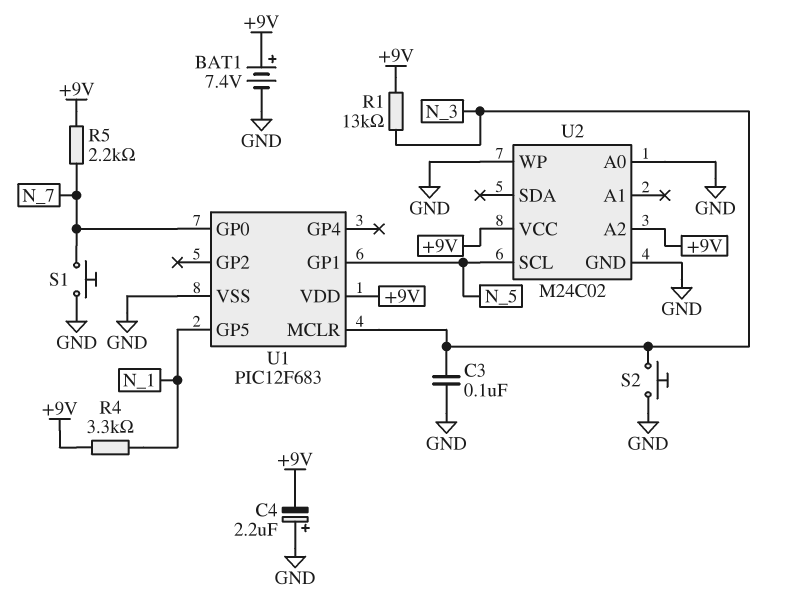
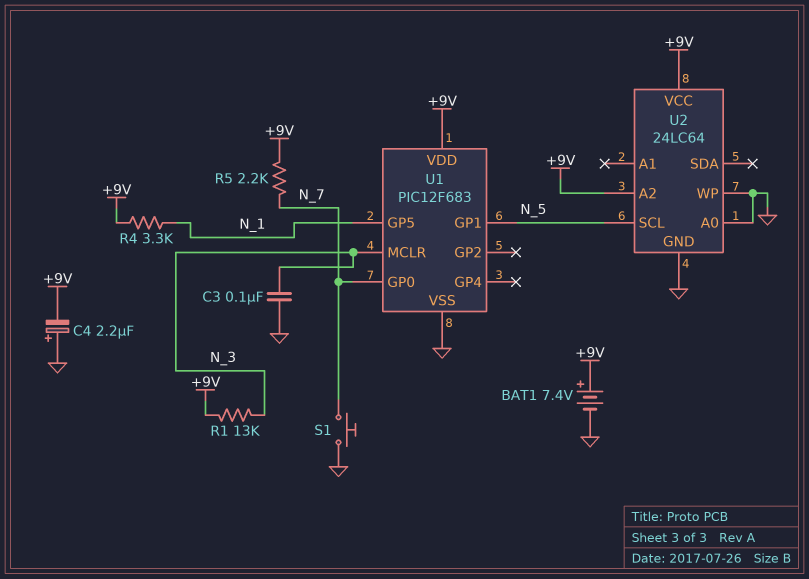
S2: button (GND, N_3) -> none
U2: M24C02 -> 24LC64

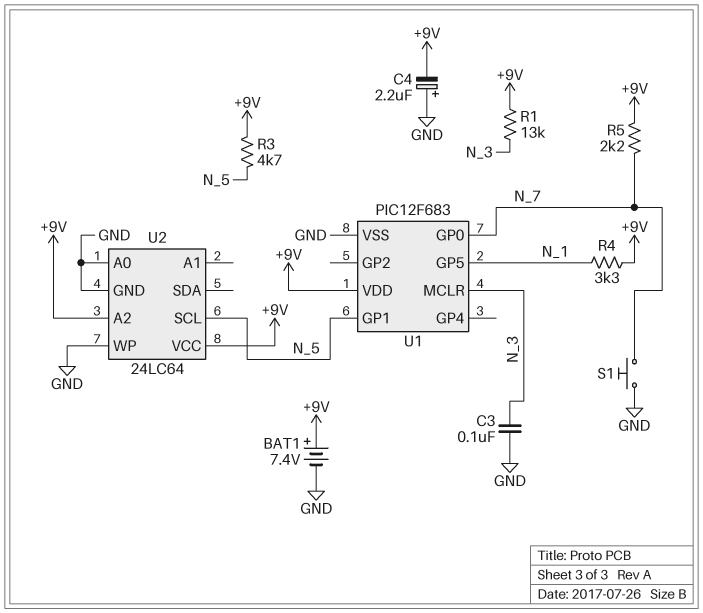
R3: none -> 4.7k (+9V, N_5)

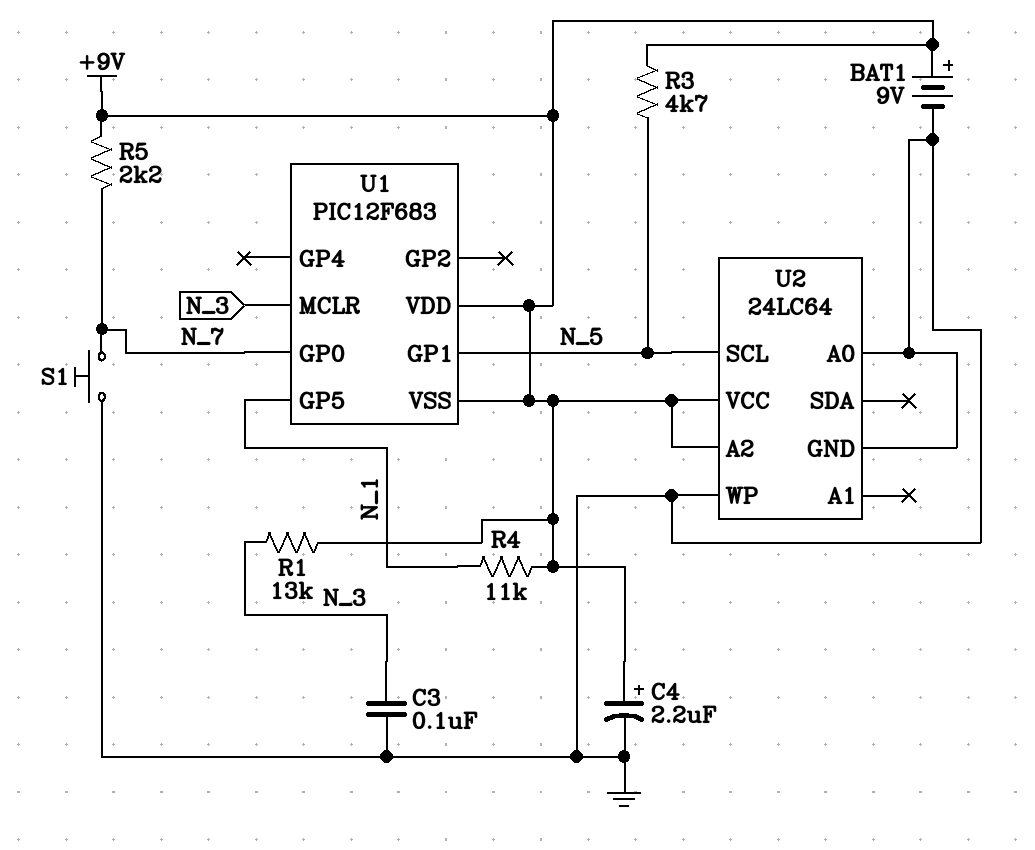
BAT1: 7.4V (plus +9V, minus GND) -> 9V (plus +9V, minus GND)
C4: 2.2uF (plus GND, minus +9V) -> 2.2uF (plus +9V, minus GND)
R4: 3.3k (+9V, N_1) -> 11k (+9V, N_1)
U1 pin VSS: GND -> +9V

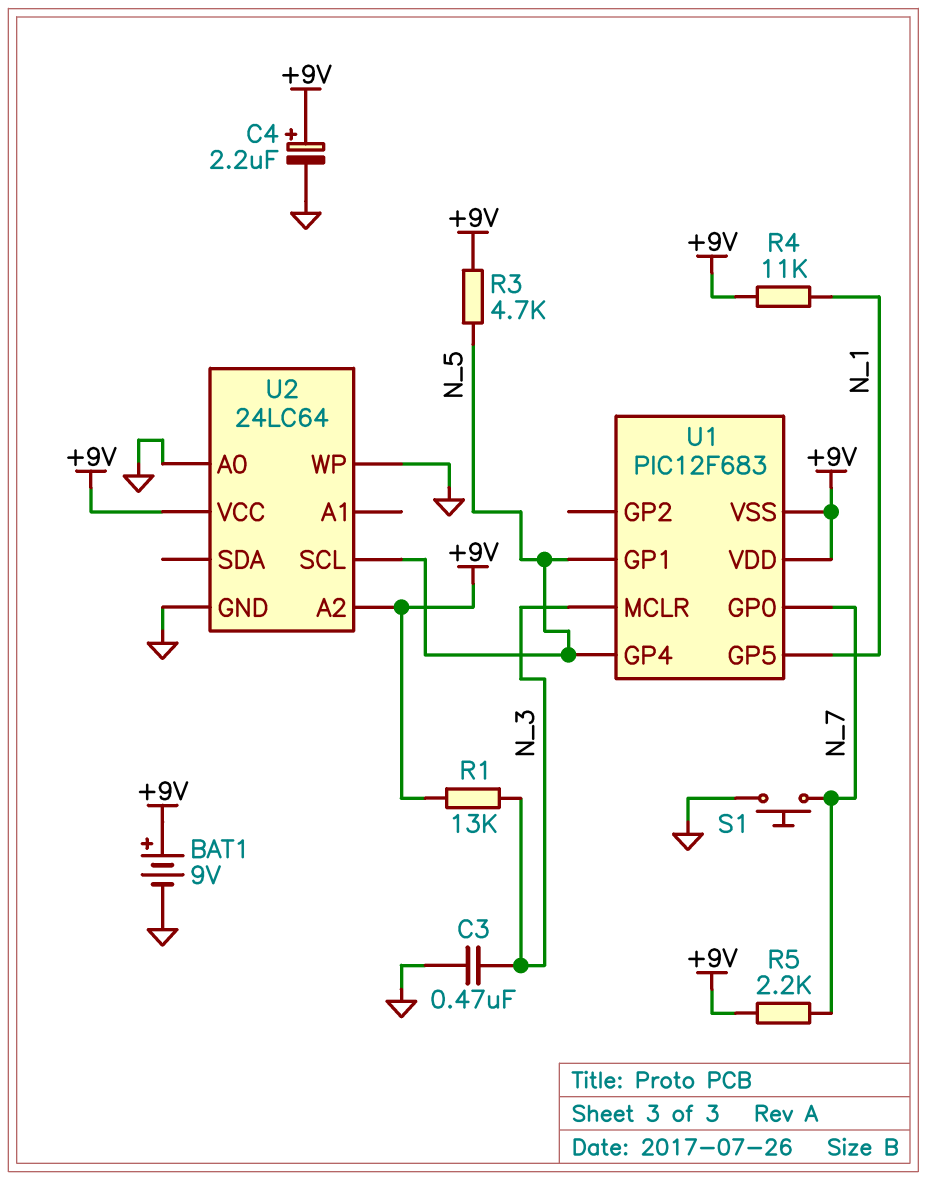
C3: 100nF (GND, N_3) -> 470nF (GND, N_3)
U1 pin GP4: none -> N_5

